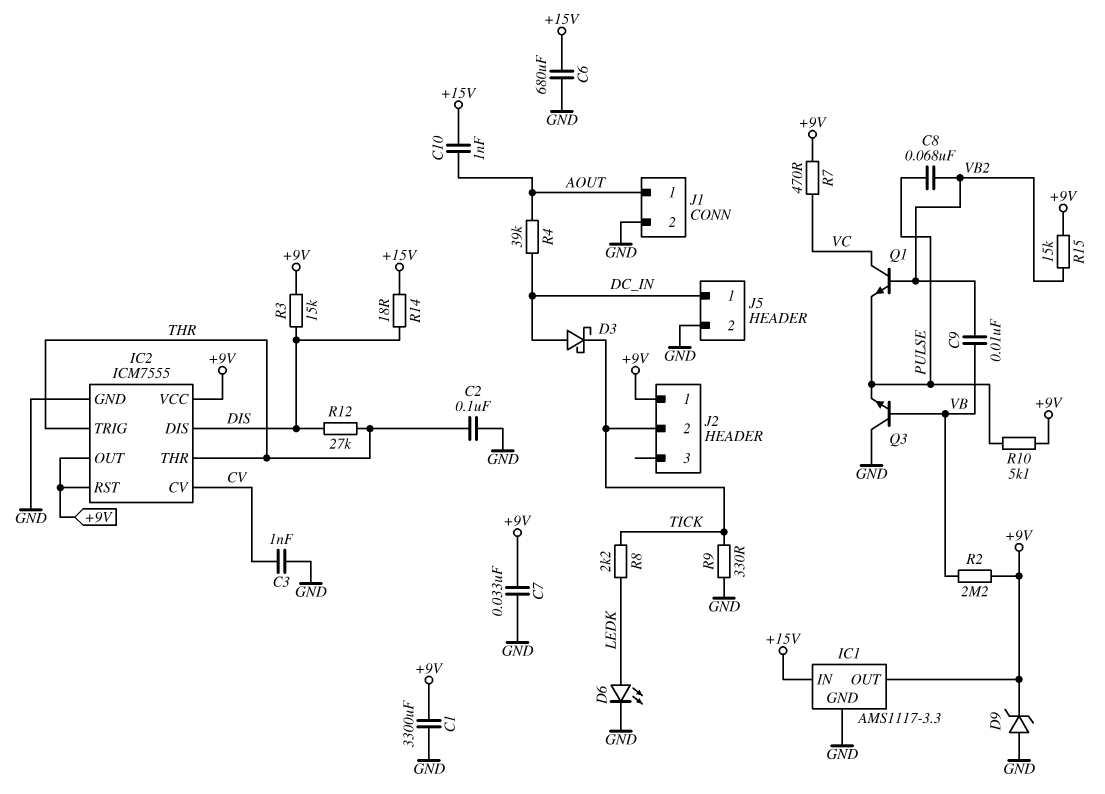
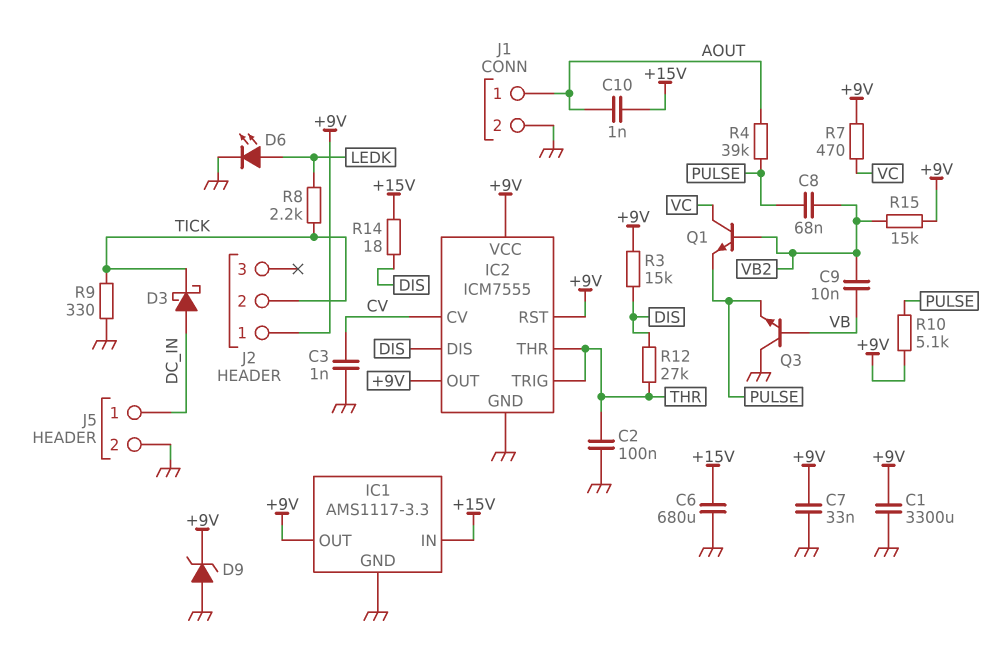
R2: 2.2M (+9V, VB) -> none
R4: 39k (AOUT, DC_IN) -> 39k (AOUT, PULSE)

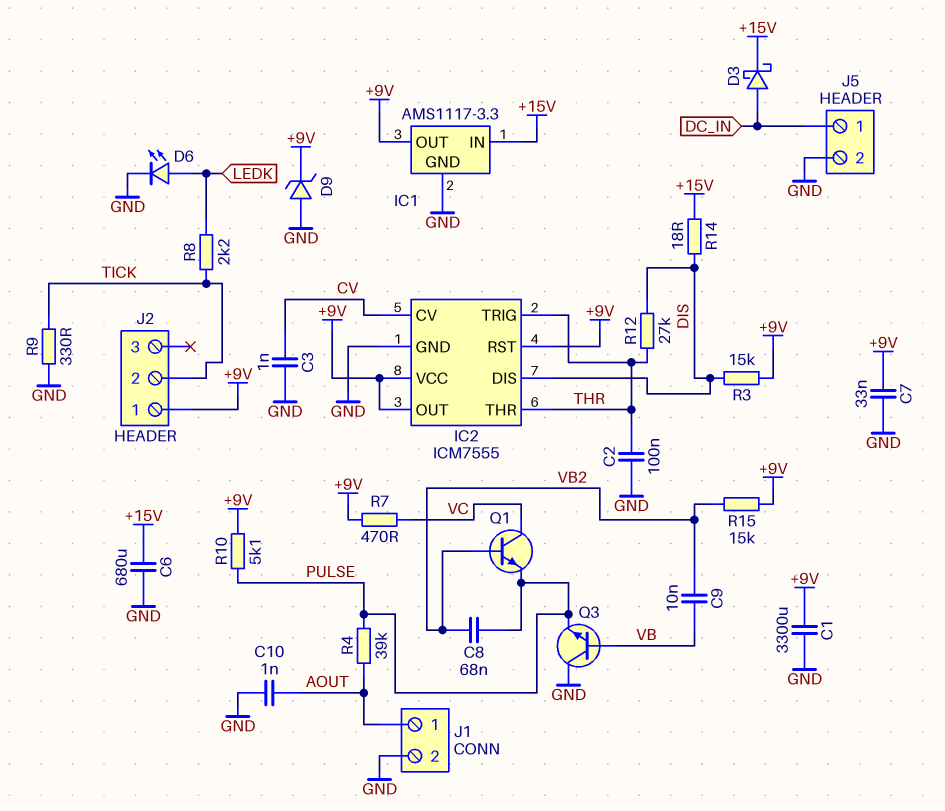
C10: 1nF (+15V, AOUT) -> 1nF (AOUT, GND)
D3: schottky (A DC_IN, K TICK) -> schottky (A DC_IN, K +15V)

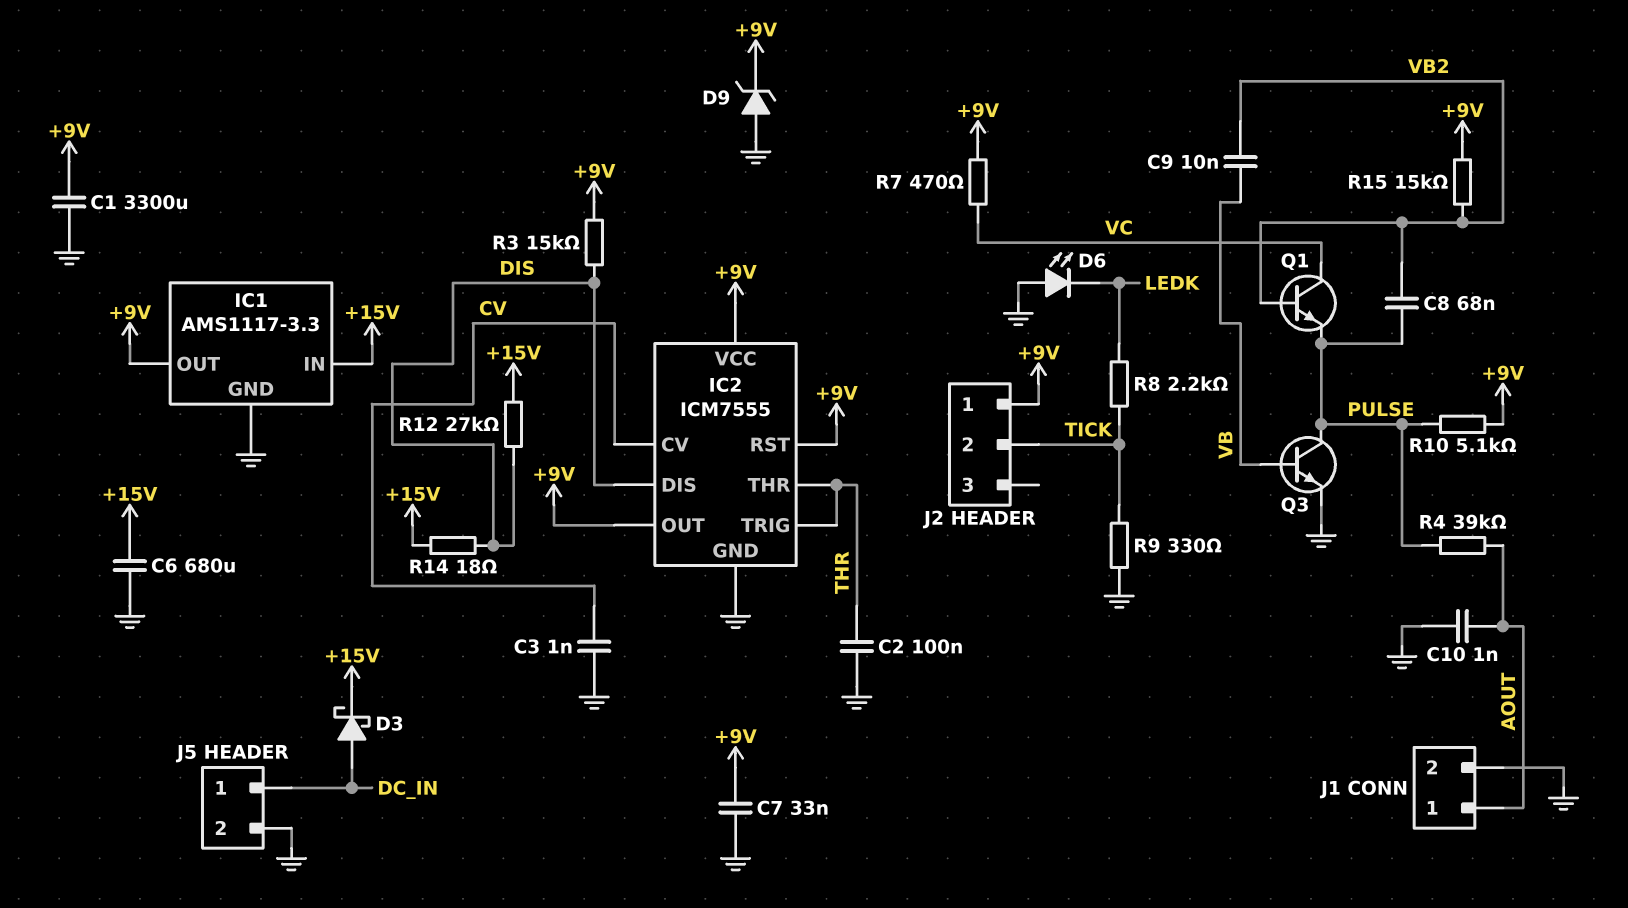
D6: LED (A LEDK, K GND) -> LED (A GND, K LEDK)
Q3: NPN (B VB, C GND, E PULSE) -> NPN (B VB, C PULSE, E GND)
R12: 27k (DIS, THR) -> 27k (+15V, DIS)

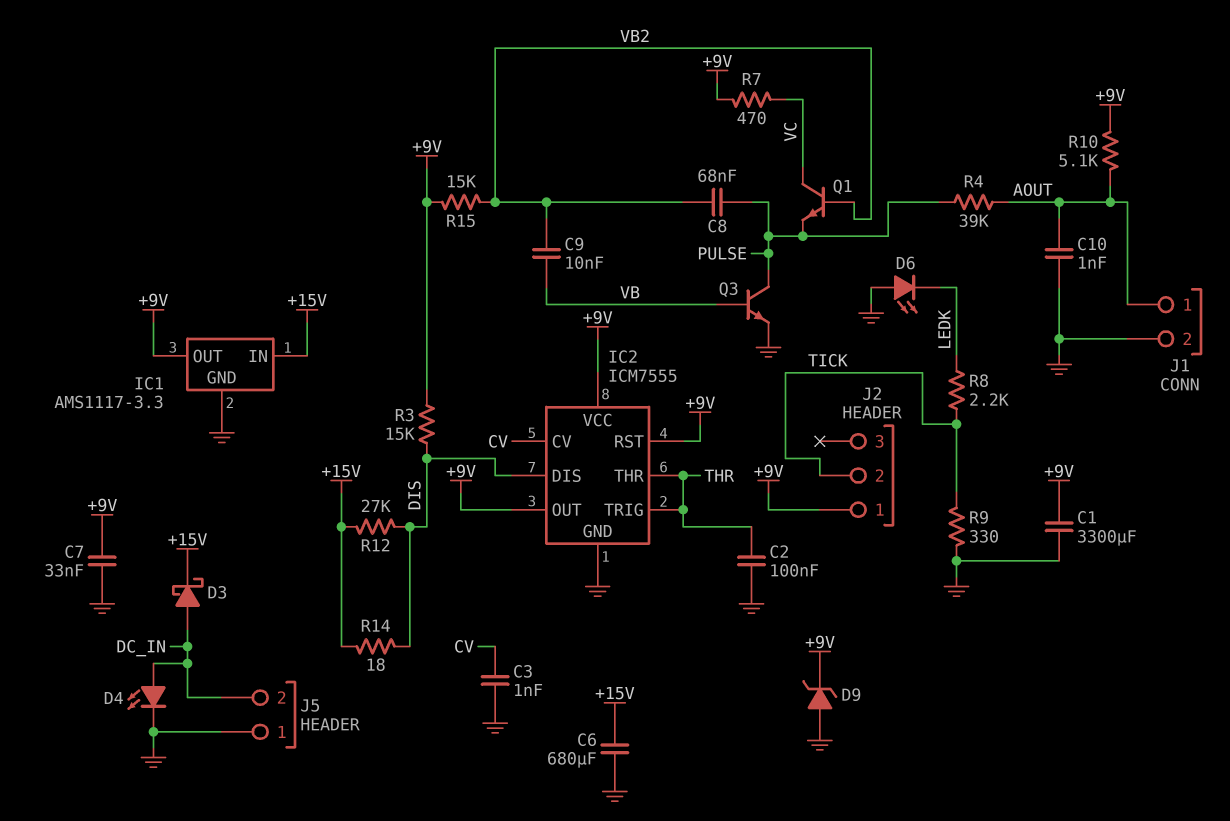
D4: none -> LED (A DC_IN, K GND)
J5 pin 1: DC_IN -> GND
J5 pin 2: GND -> DC_IN
R10: 5.1k (+9V, PULSE) -> 5.1k (+9V, AOUT)

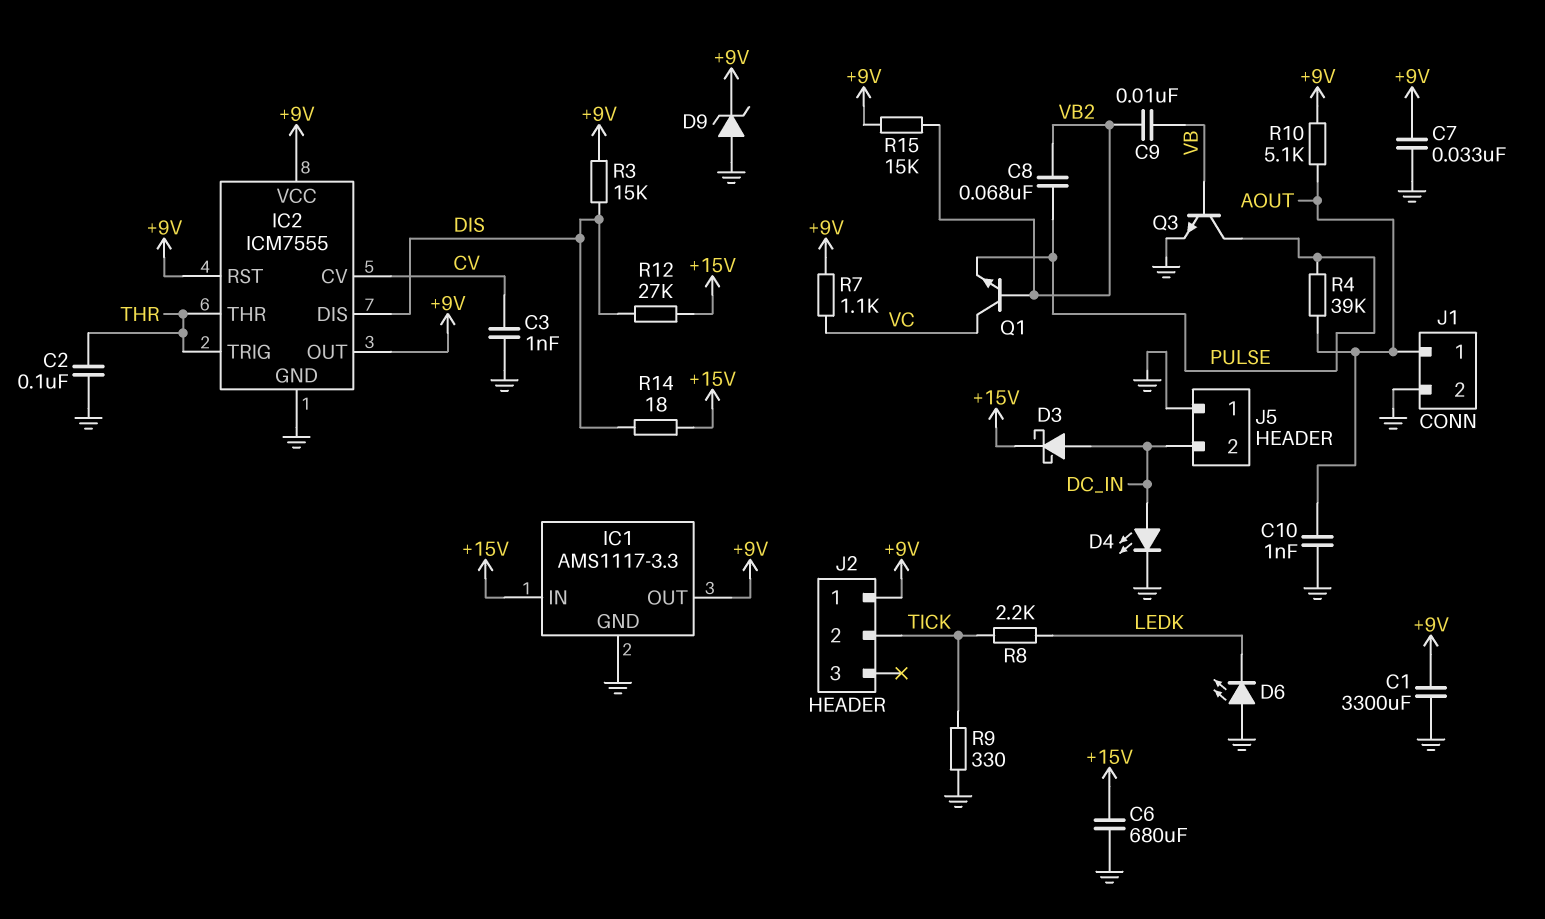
R7: 470 (+9V, VC) -> 1.1k (+9V, VC)

